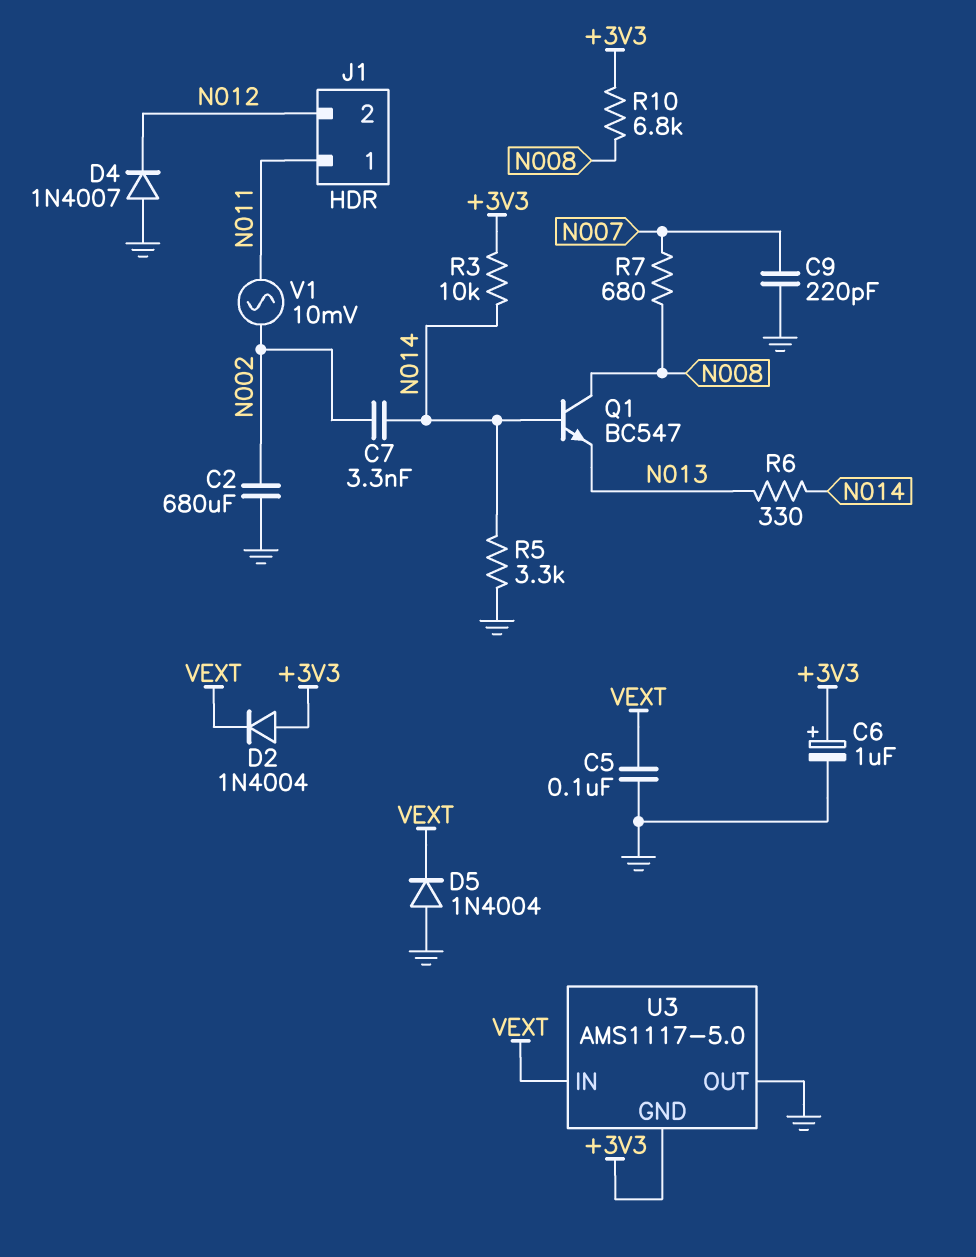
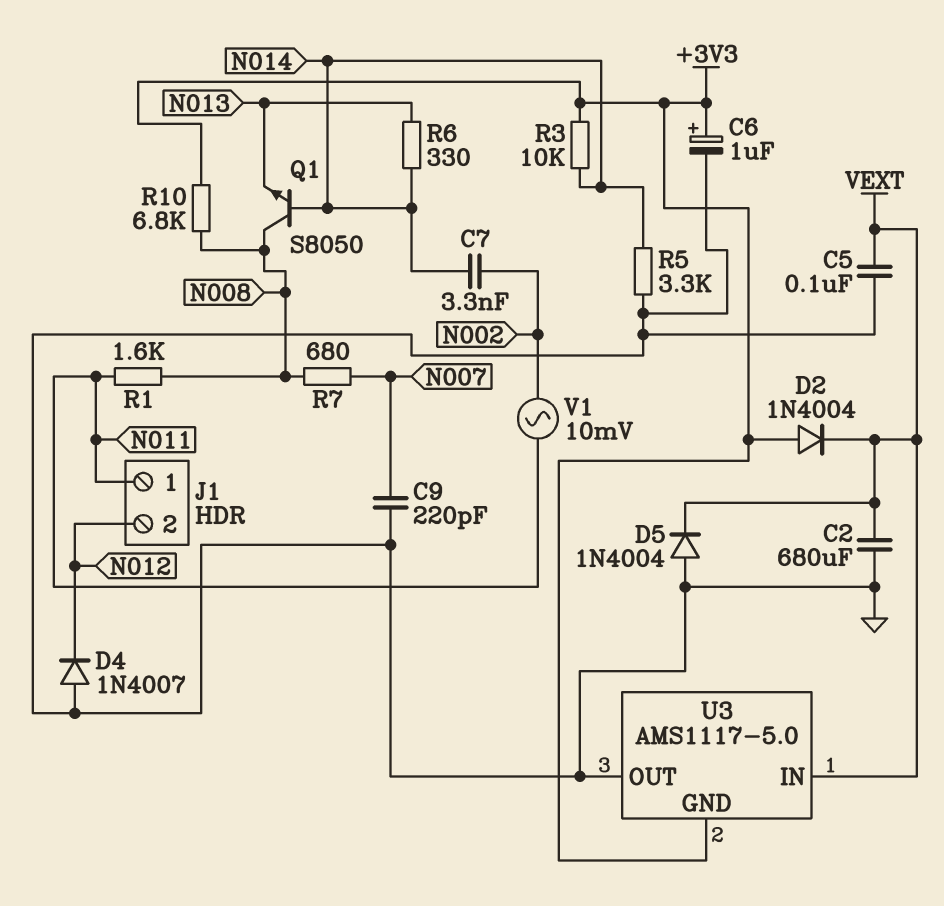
C2: 680uF (GND, N002) -> 680uF (GND, VEXT)
Q1: NPN BC547 (B N014, C N008, E N013) -> NPN S8050 (B N014, C N008, E N013)
R1: none -> 1.6k (N008, N011)

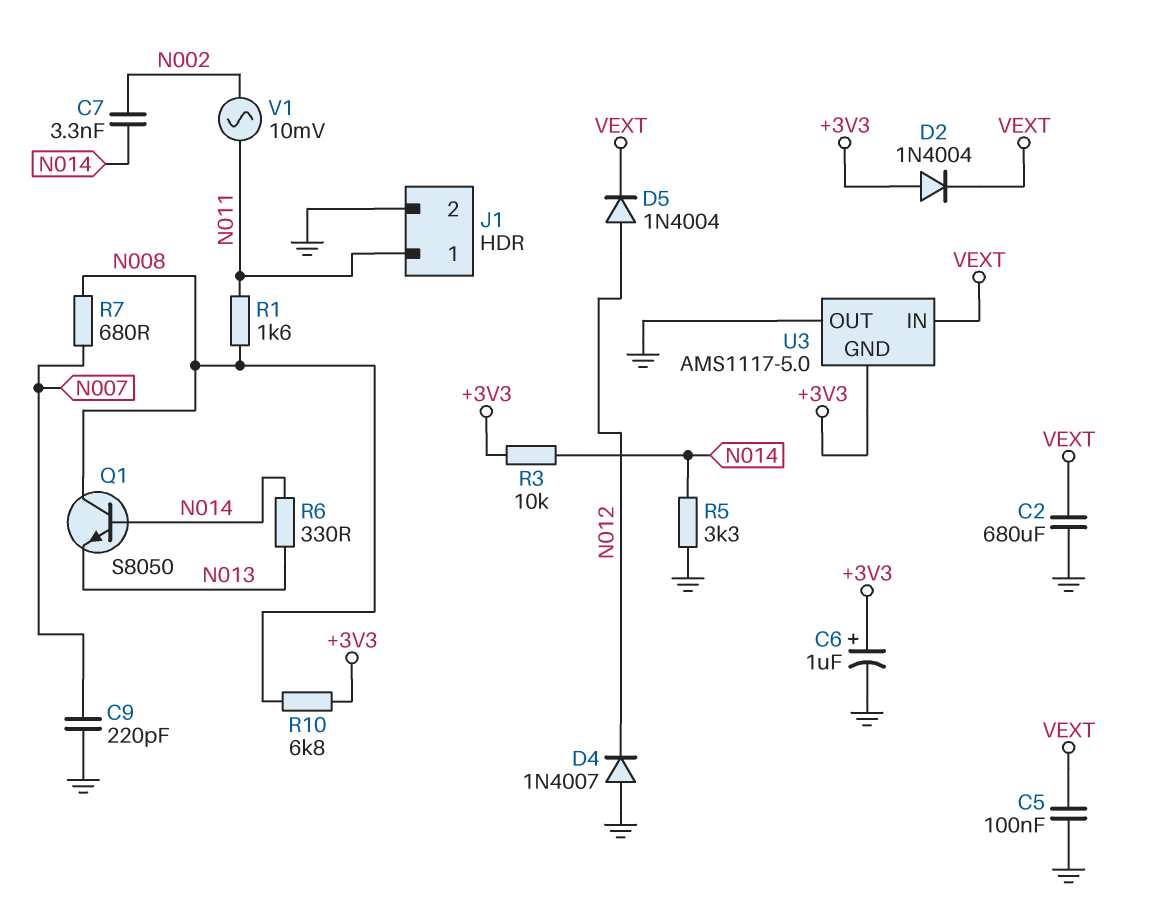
D5: diode 1N4004 (A GND, K VEXT) -> diode 1N4004 (A N012, K VEXT)
J1 pin 2: N012 -> GND

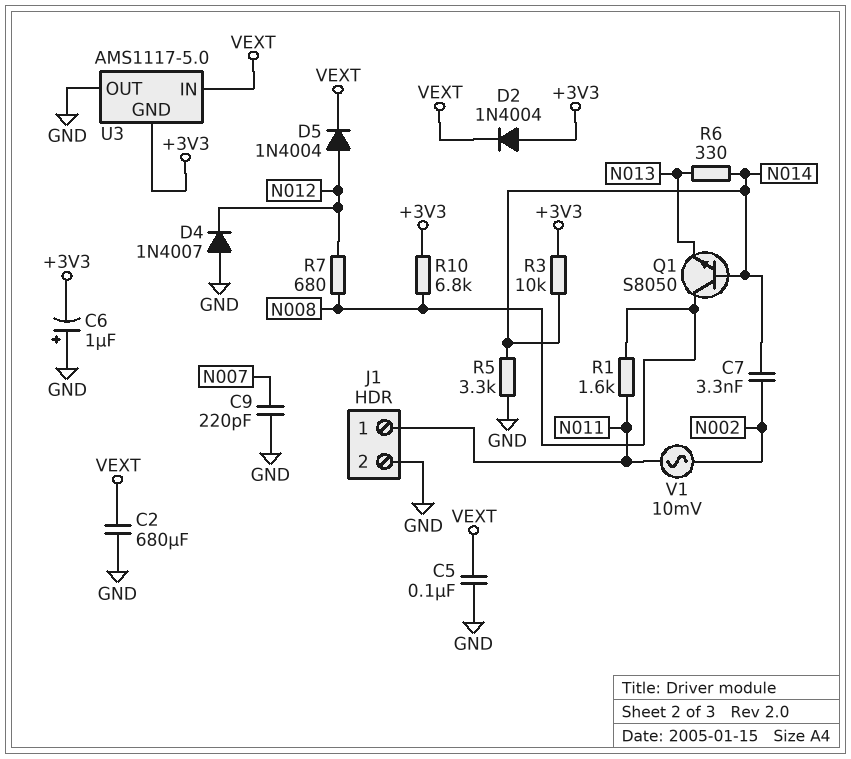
C6: 1uF (plus +3V3, minus GND) -> 1uF (plus GND, minus +3V3)
R7: 680 (N007, N008) -> 680 (N008, N012)

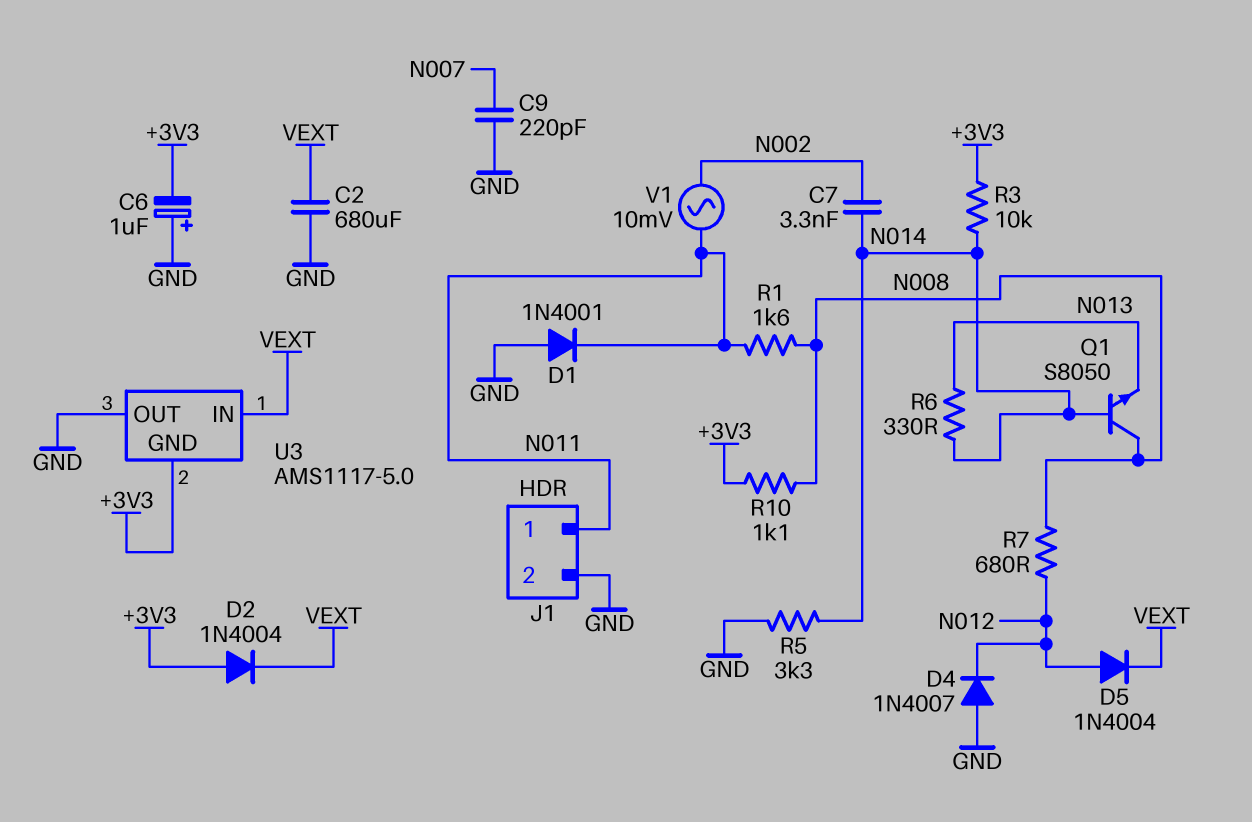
C5: 100nF (GND, VEXT) -> none
D1: none -> diode 1N4001 (A GND, K N011)
R10: 6.8k (+3V3, N008) -> 1.1k (+3V3, N008)

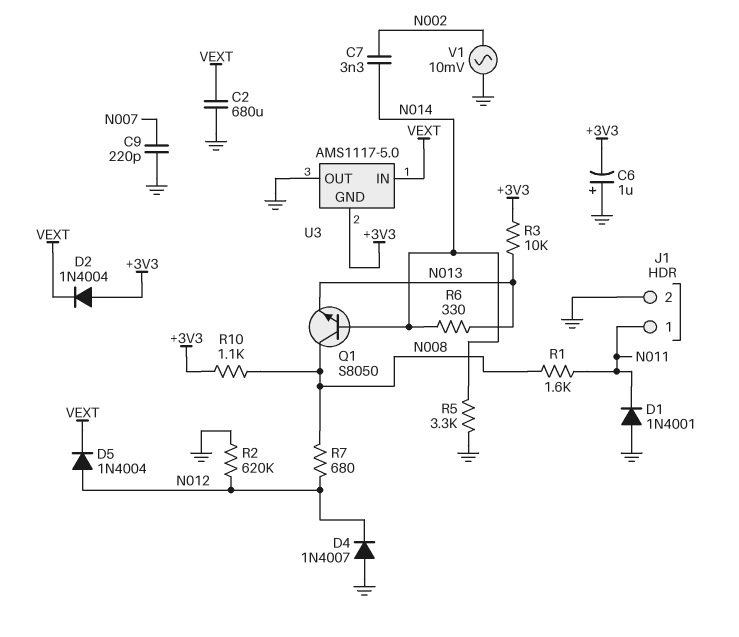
R2: none -> 620k (GND, N012)
R3: 10k (+3V3, N014) -> 10k (+3V3, N013)
V1: AC 10mV (N002, N011) -> AC 10mV (GND, N002)

